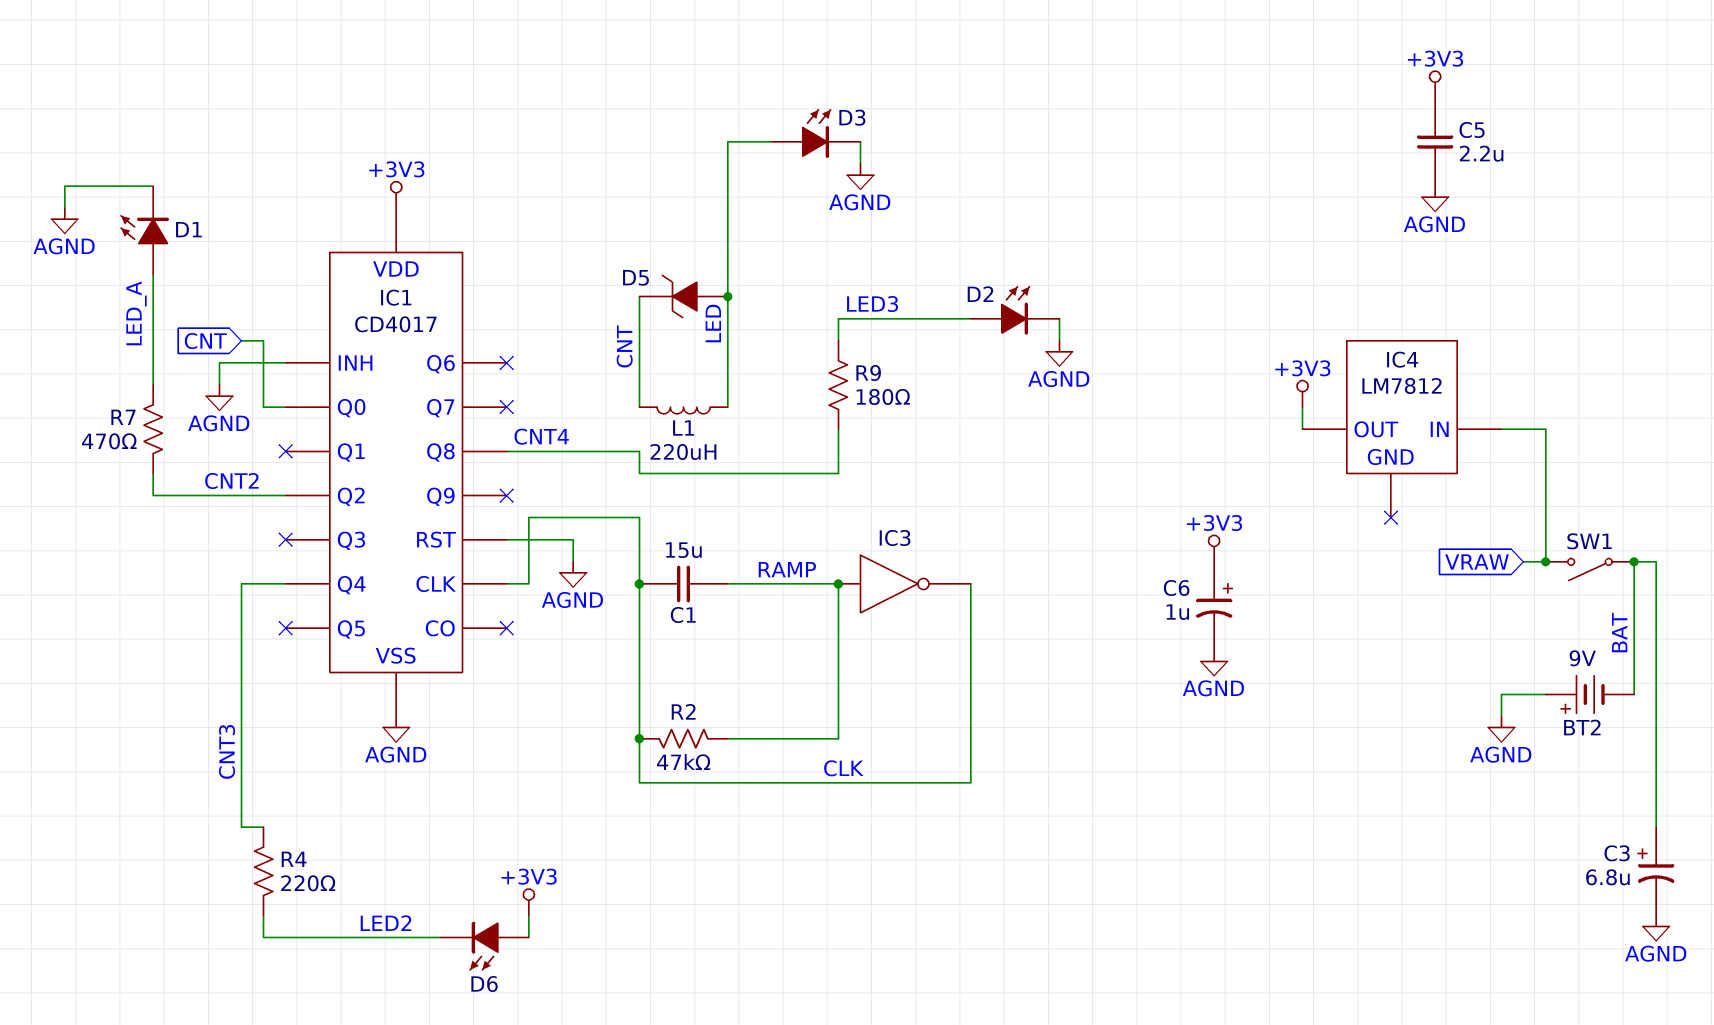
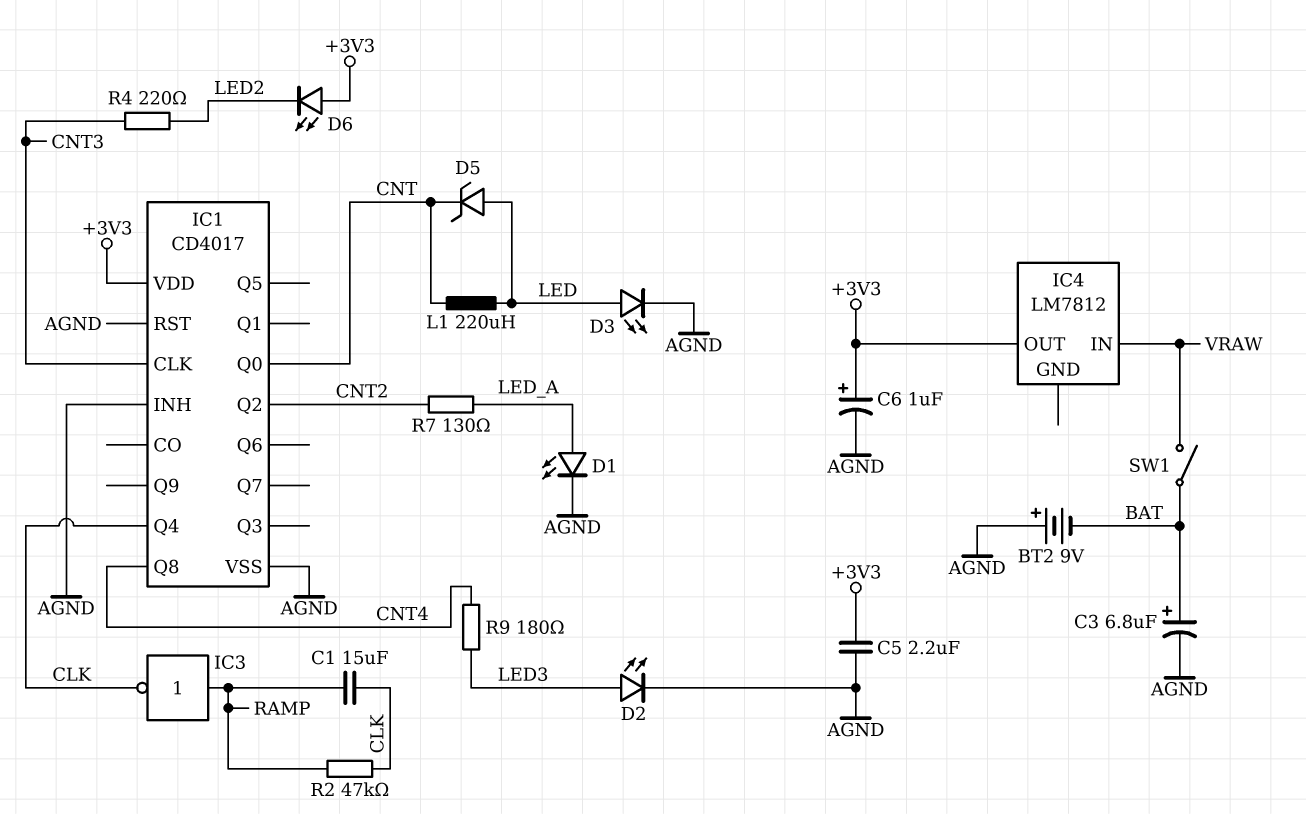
IC1 pin CLK: CLK -> CNT3
IC1 pin Q4: CNT3 -> CLK
R7: 470 (CNT2, LED_A) -> 130 (CNT2, LED_A)

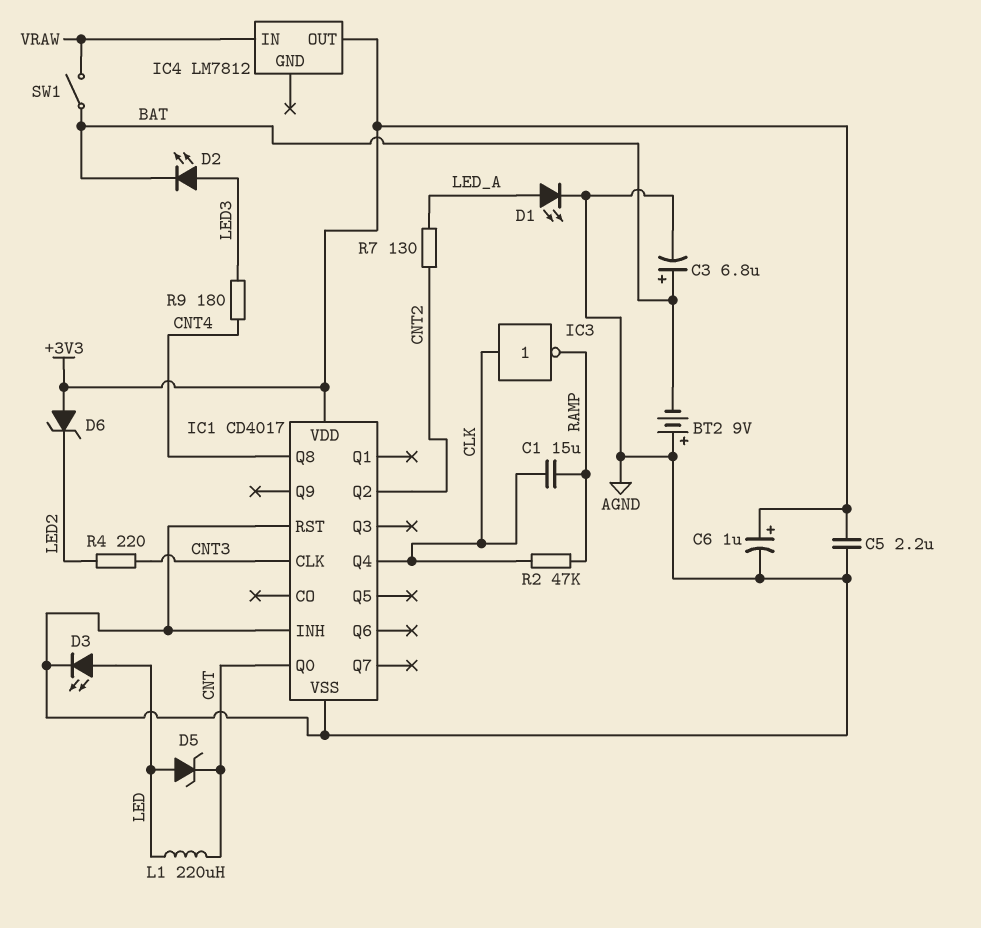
D2: LED (A LED3, K AGND) -> LED (A LED3, K BAT)
D6: LED (A +3V3, K LED2) -> zener (A +3V3, K LED2)
IC3: NOT (in RAMP, out CLK) -> NOT (in CLK, out RAMP)

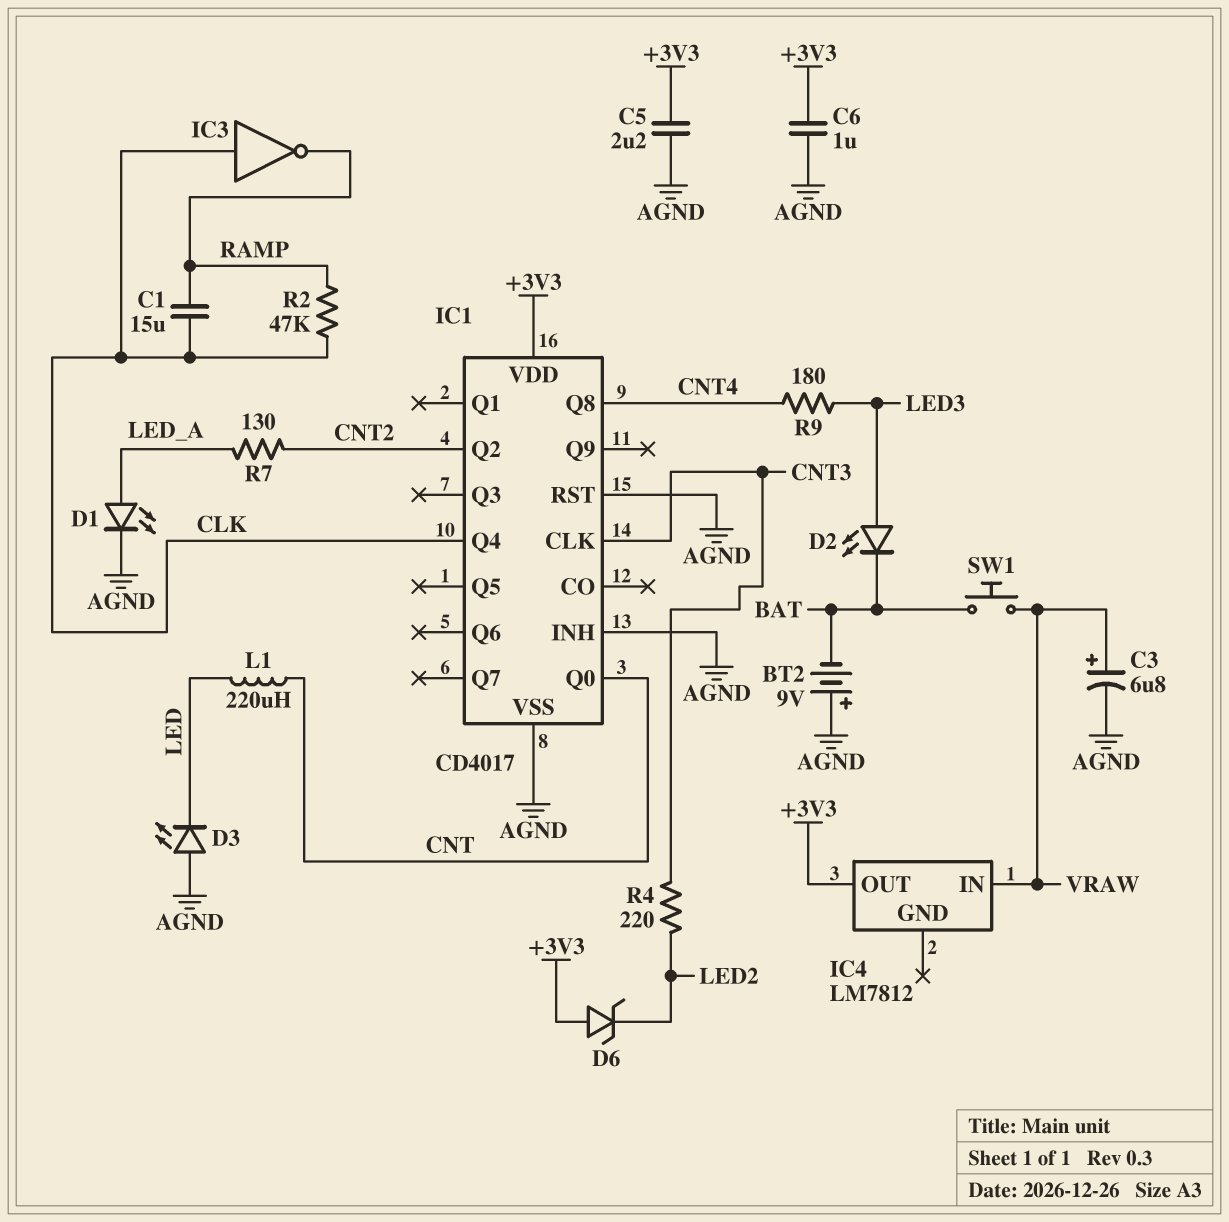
C3: 6.8uF (plus BAT, minus AGND) -> 6.8uF (plus VRAW, minus AGND)
C6: 1uF (plus +3V3, minus AGND) -> 1uF (+3V3, AGND)
D3: LED (A LED, K AGND) -> LED (A AGND, K LED)
D5: zener (A LED, K CNT) -> none
SW1: switch (BAT, VRAW) -> button (BAT, VRAW)

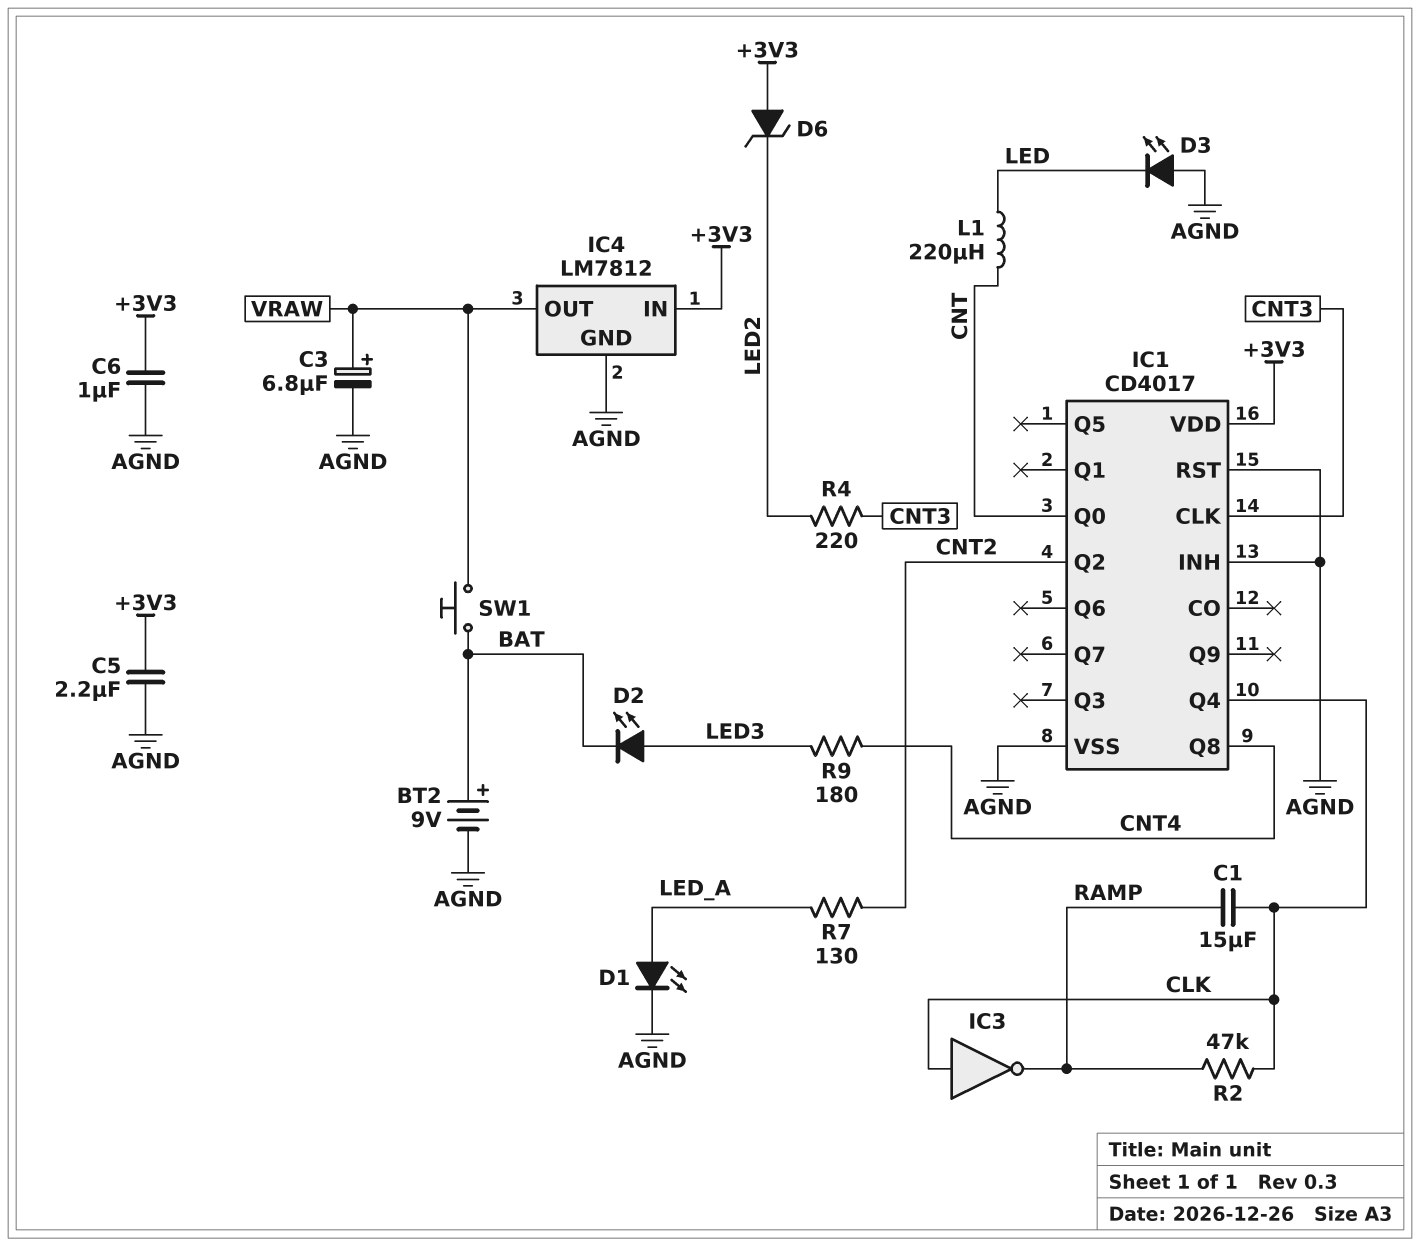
BT2: 9V (plus AGND, minus BAT) -> 9V (plus BAT, minus AGND)
IC4 pin GND: none -> AGND
IC4 pin IN: VRAW -> +3V3
IC4 pin OUT: +3V3 -> VRAW

